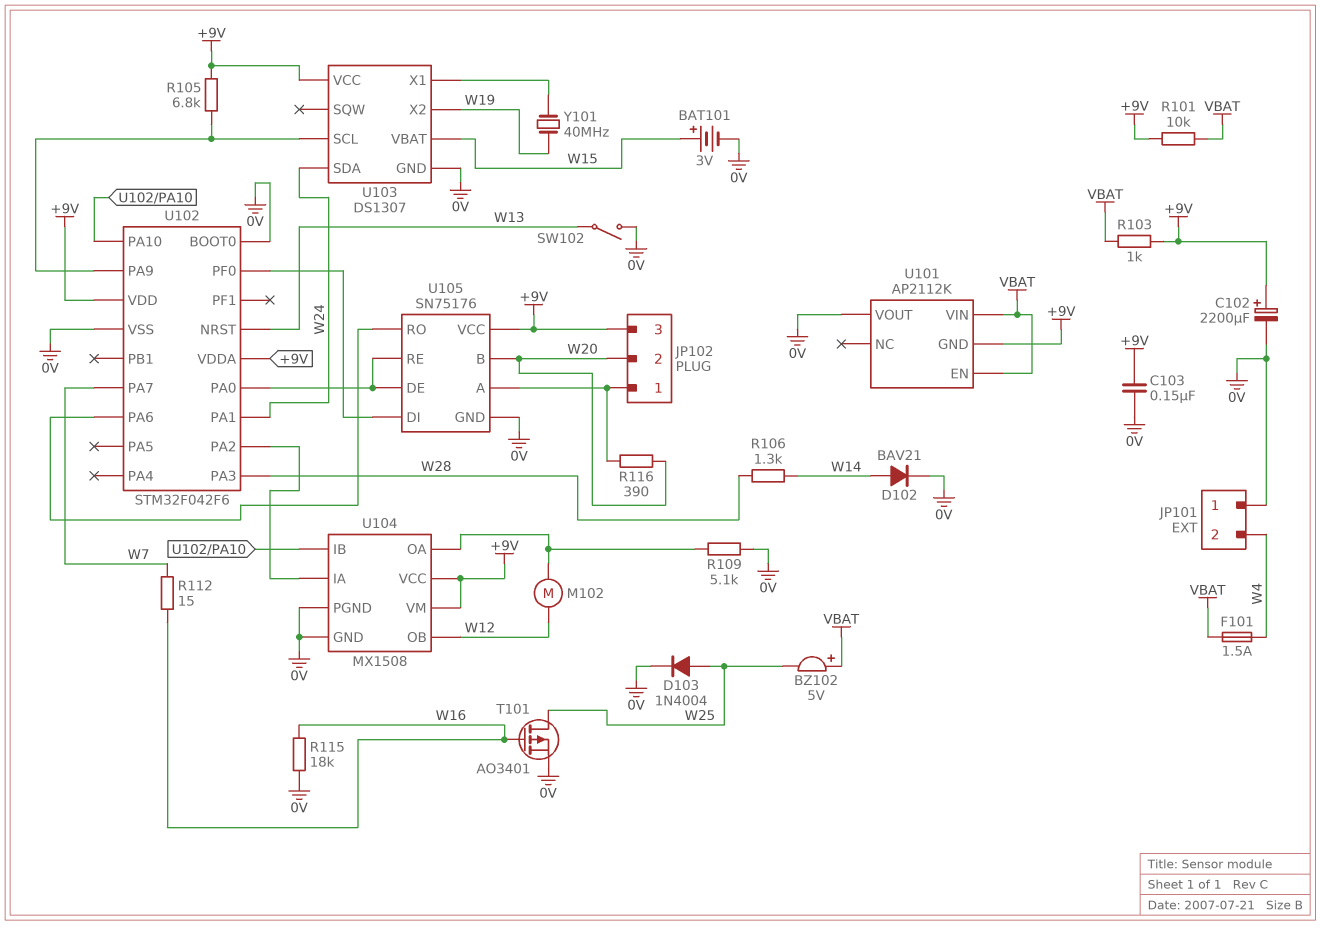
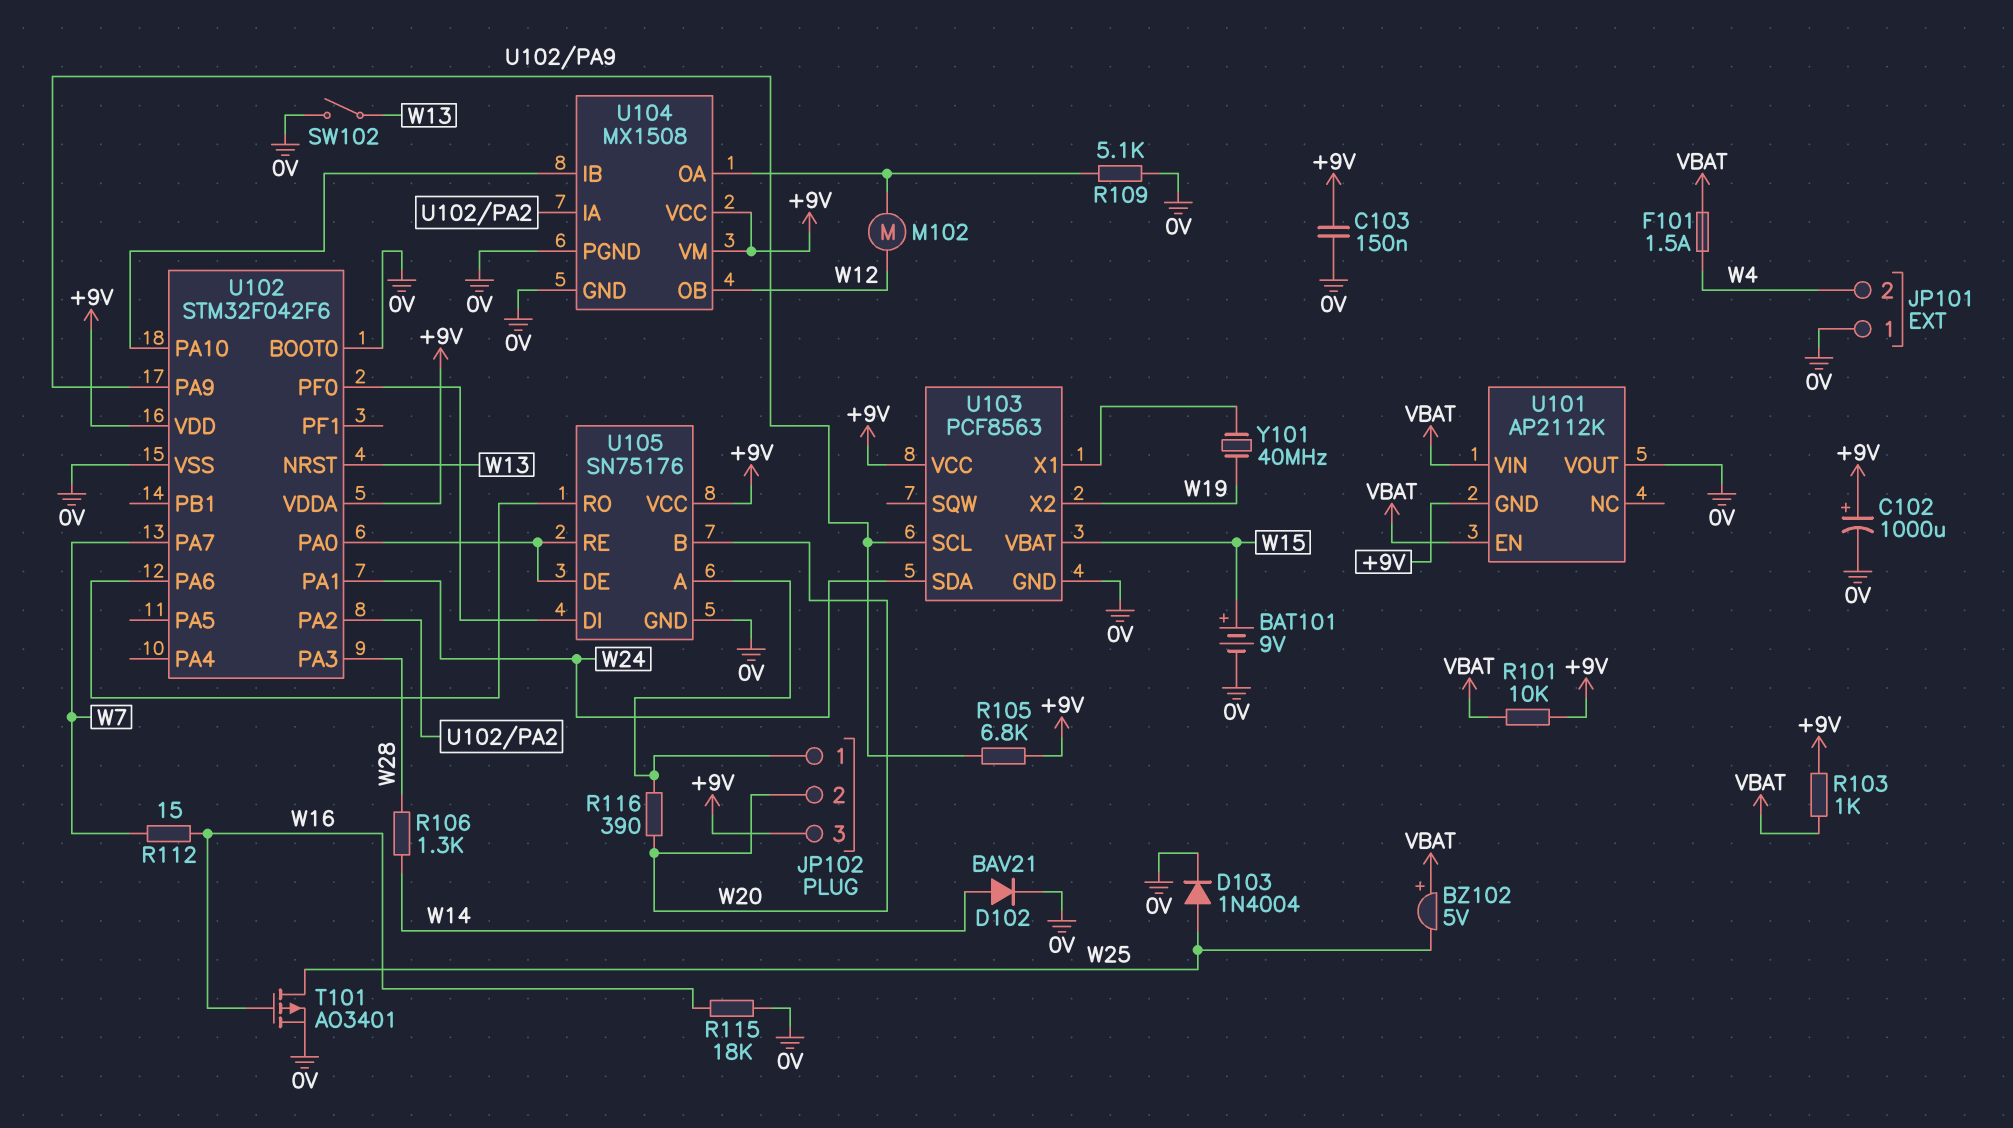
BAT101: 3V (plus W15, minus 0V) -> 9V (plus W15, minus 0V)
C102: 2200uF (plus +9V, minus 0V) -> 1000uF (plus +9V, minus 0V)
U103: DS1307 -> PCF8563

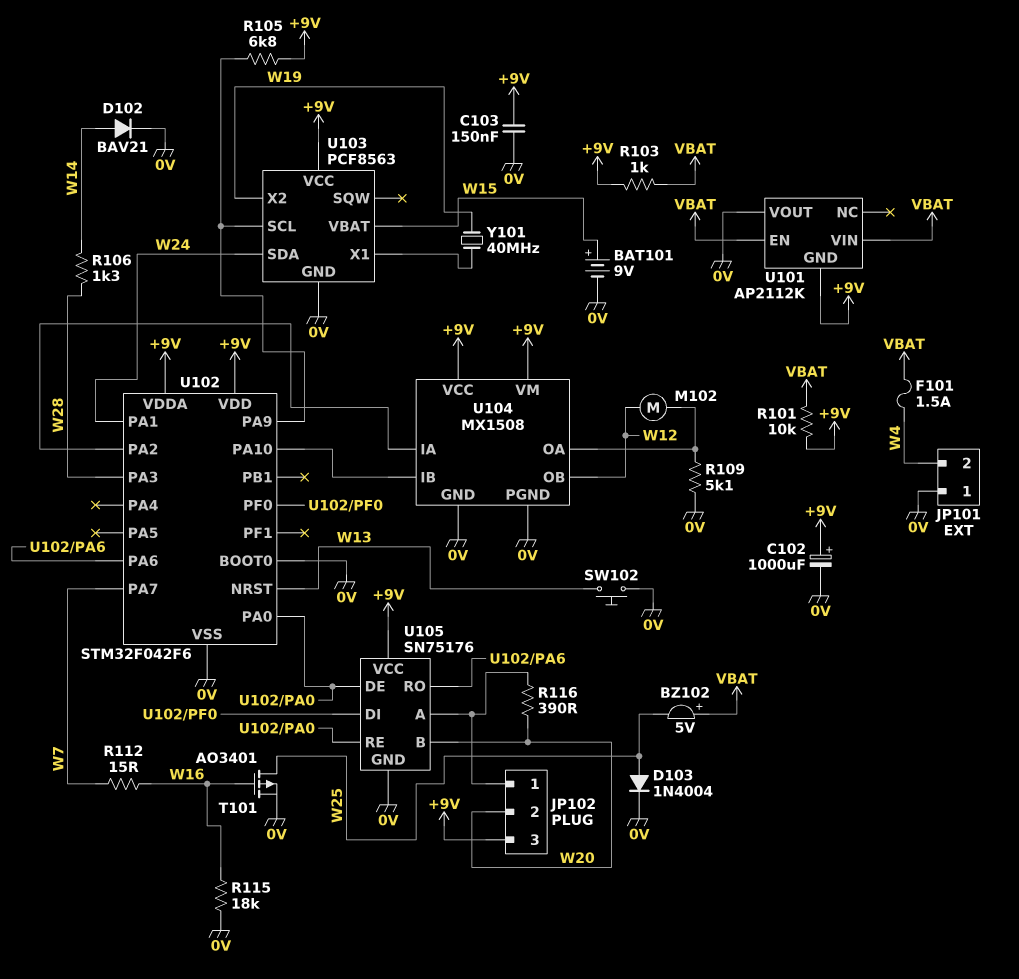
SW102: switch (0V, W13) -> button (0V, W13)

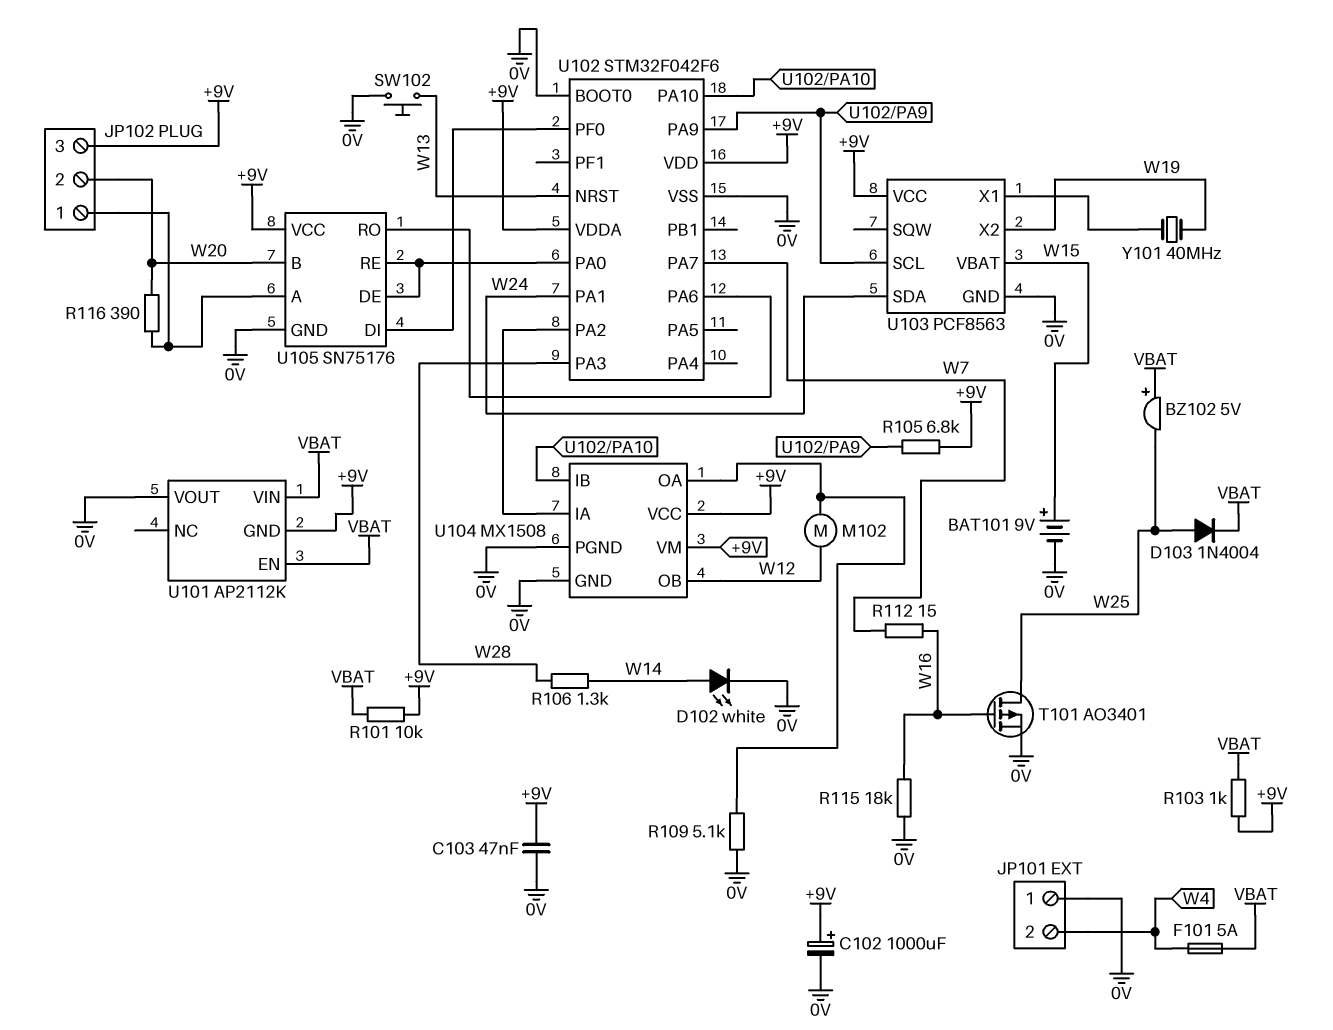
C103: 150nF (+9V, 0V) -> 47nF (+9V, 0V)
D102: diode BAV21 (A W14, K 0V) -> LED white (A W14, K 0V)
D103: diode 1N4004 (A W25, K 0V) -> diode 1N4004 (A W25, K VBAT)
F101: 1.5A (VBAT, W4) -> 5A (VBAT, W4)

